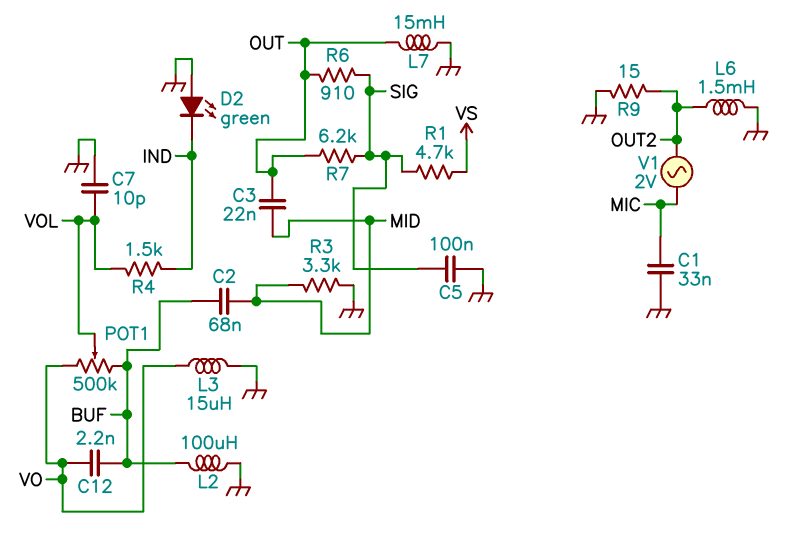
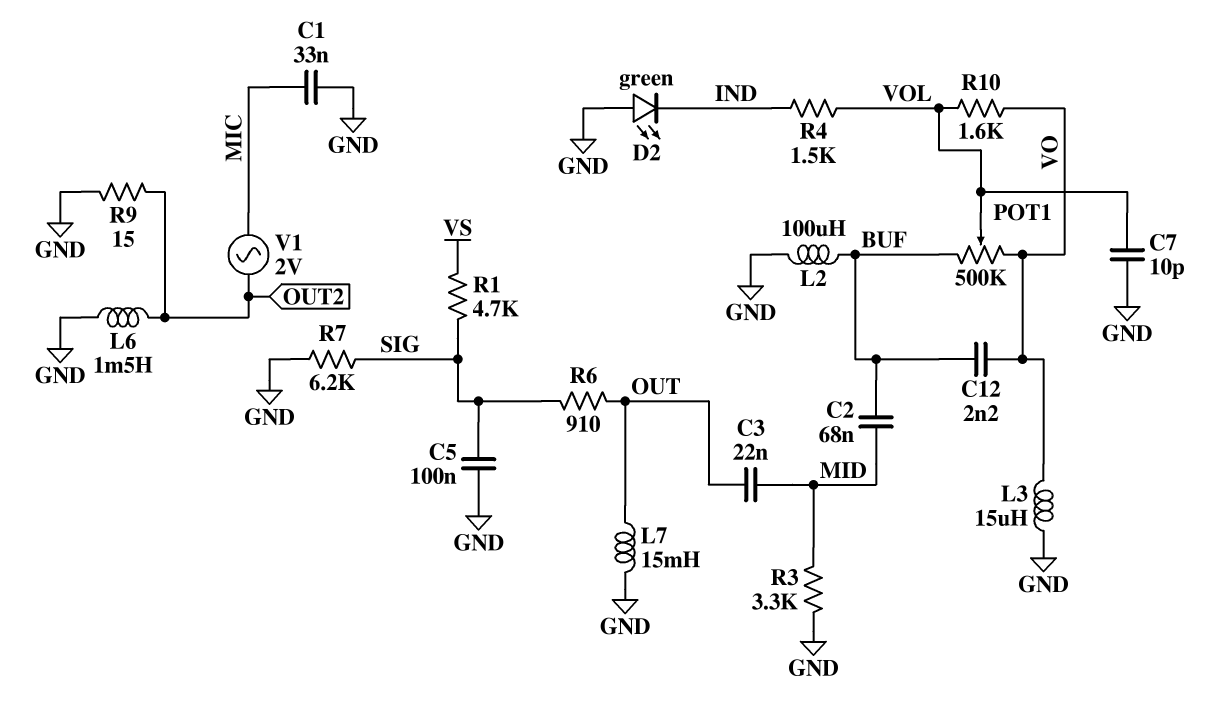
R7: 6.2k (OUT, SIG) -> 6.2k (GND, SIG)
R10: none -> 1.6k (VO, VOL)

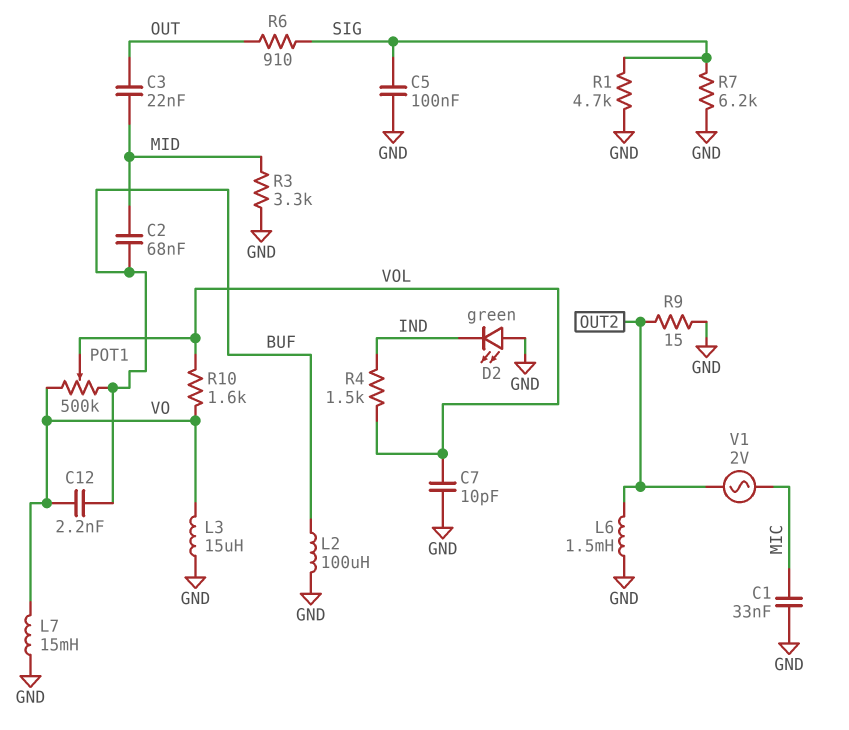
L7: 15mH (GND, OUT) -> 15mH (GND, VO)
R1: 4.7k (SIG, VS) -> 4.7k (GND, SIG)

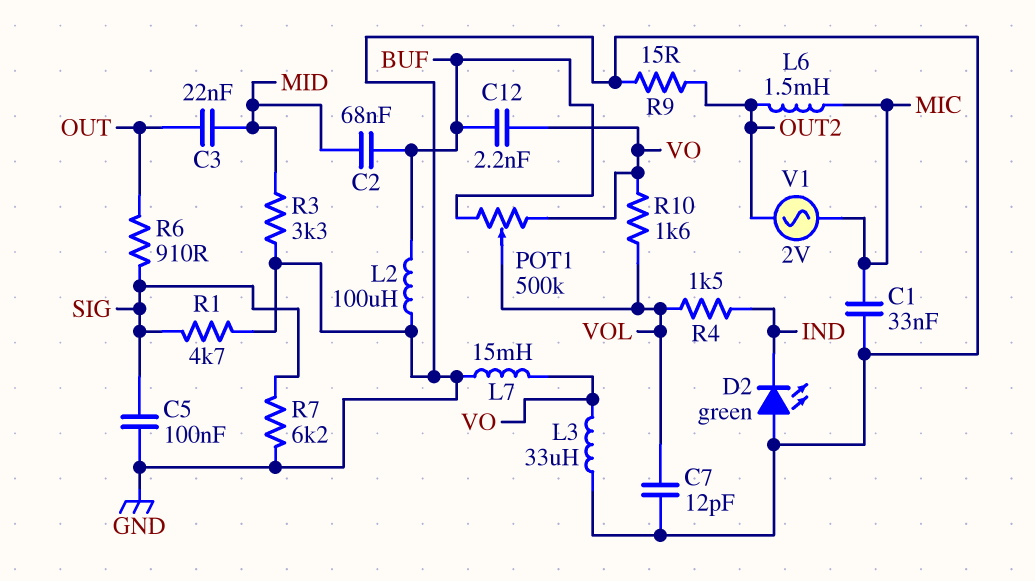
C7: 10pF (GND, VOL) -> 12pF (GND, VOL)
L3: 15uH (GND, VO) -> 33uH (GND, VO)
L6: 1.5mH (GND, OUT2) -> 1.5mH (MIC, OUT2)

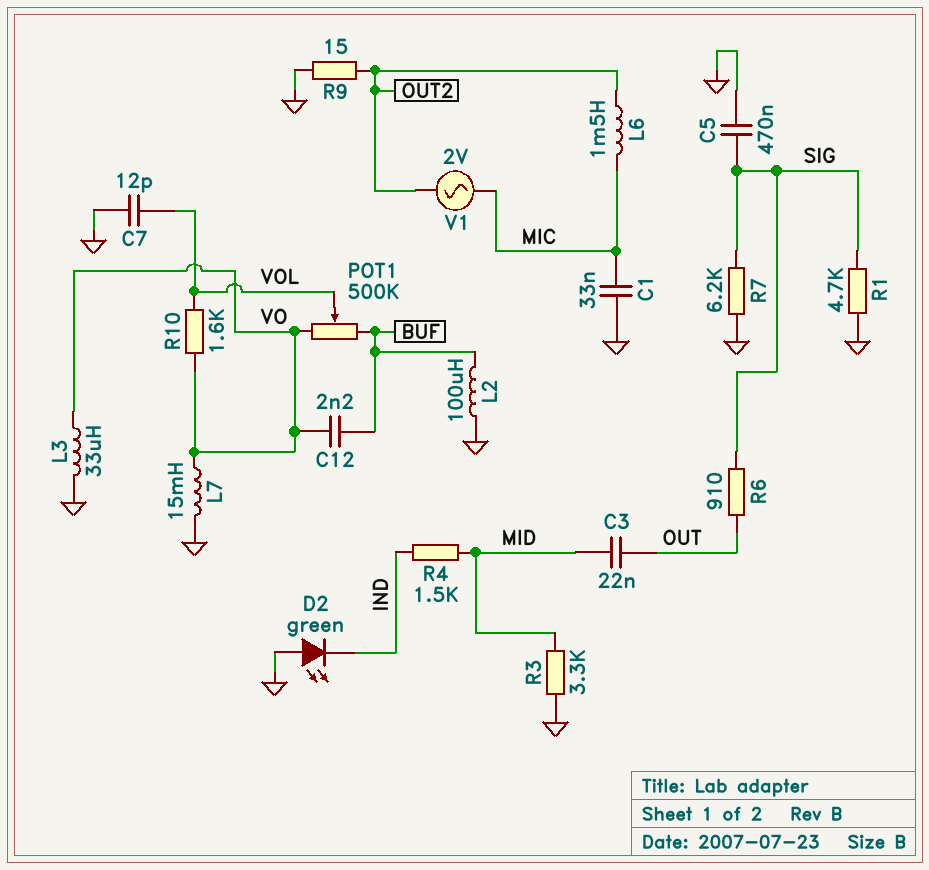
C2: 68nF (BUF, MID) -> none
C5: 100nF (GND, SIG) -> 470nF (GND, SIG)
R4: 1.5k (IND, VOL) -> 1.5k (IND, MID)

